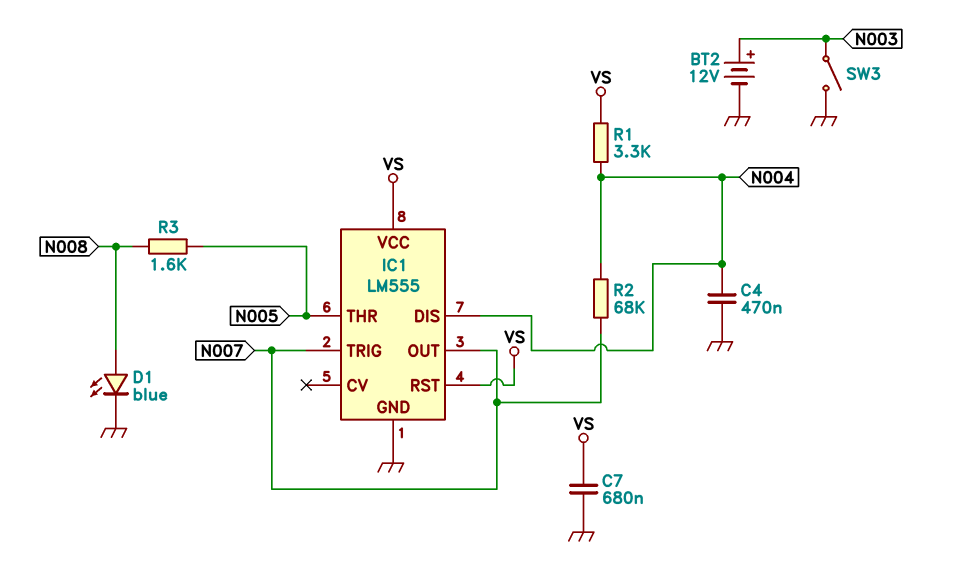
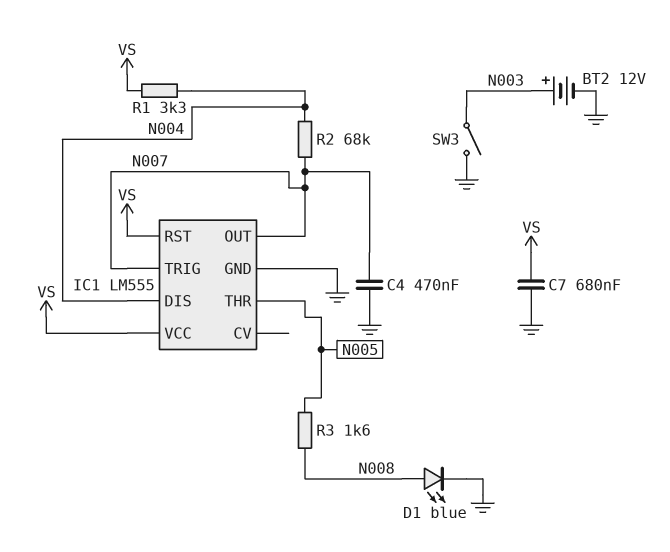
C4: 470nF (GND, N004) -> 470nF (GND, N007)

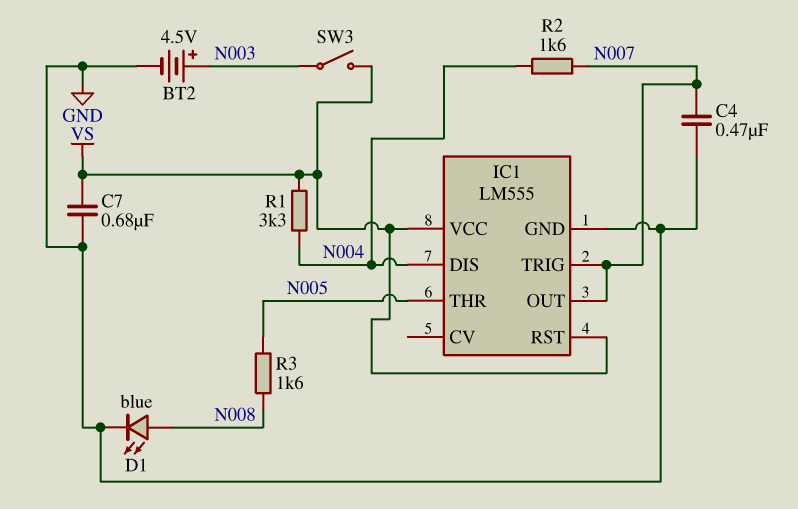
BT2: 12V (plus N003, minus GND) -> 4.5V (plus N003, minus GND)
R2: 68k (N004, N007) -> 1.6k (N004, N007)
SW3: switch (GND, N003) -> switch (N003, VS)

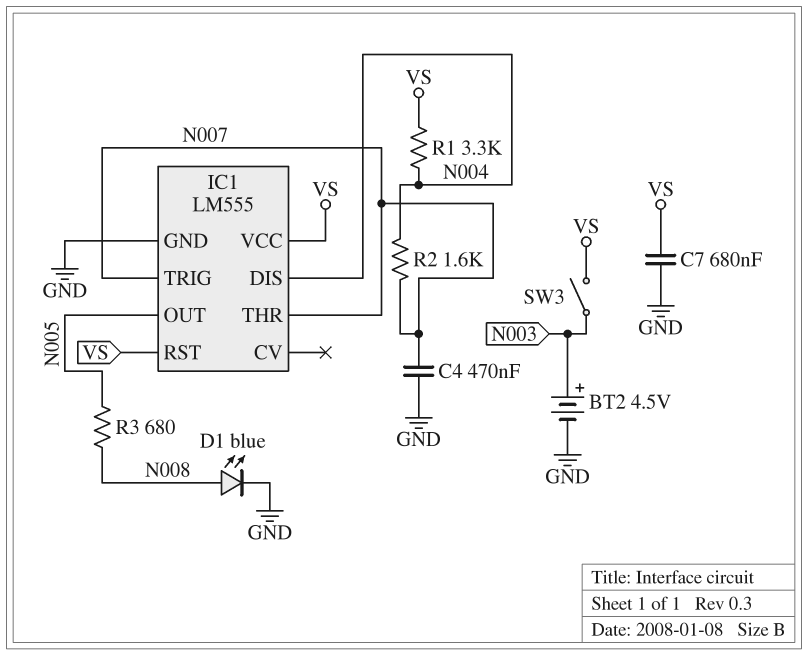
IC1 pin OUT: N007 -> N005
IC1 pin THR: N005 -> N007
R3: 1.6k (N005, N008) -> 680 (N005, N008)

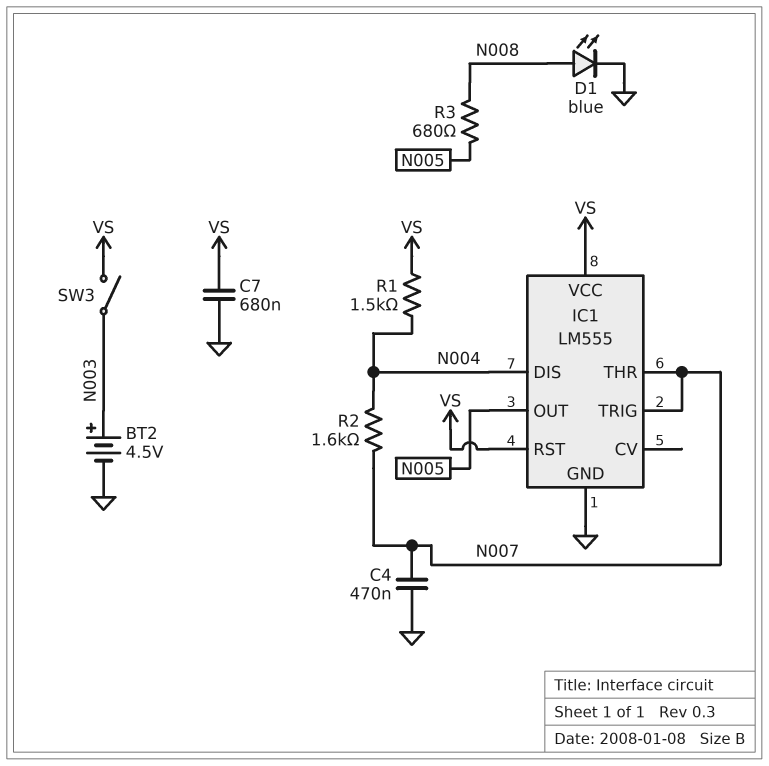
R1: 3.3k (N004, VS) -> 1.5k (N004, VS)

